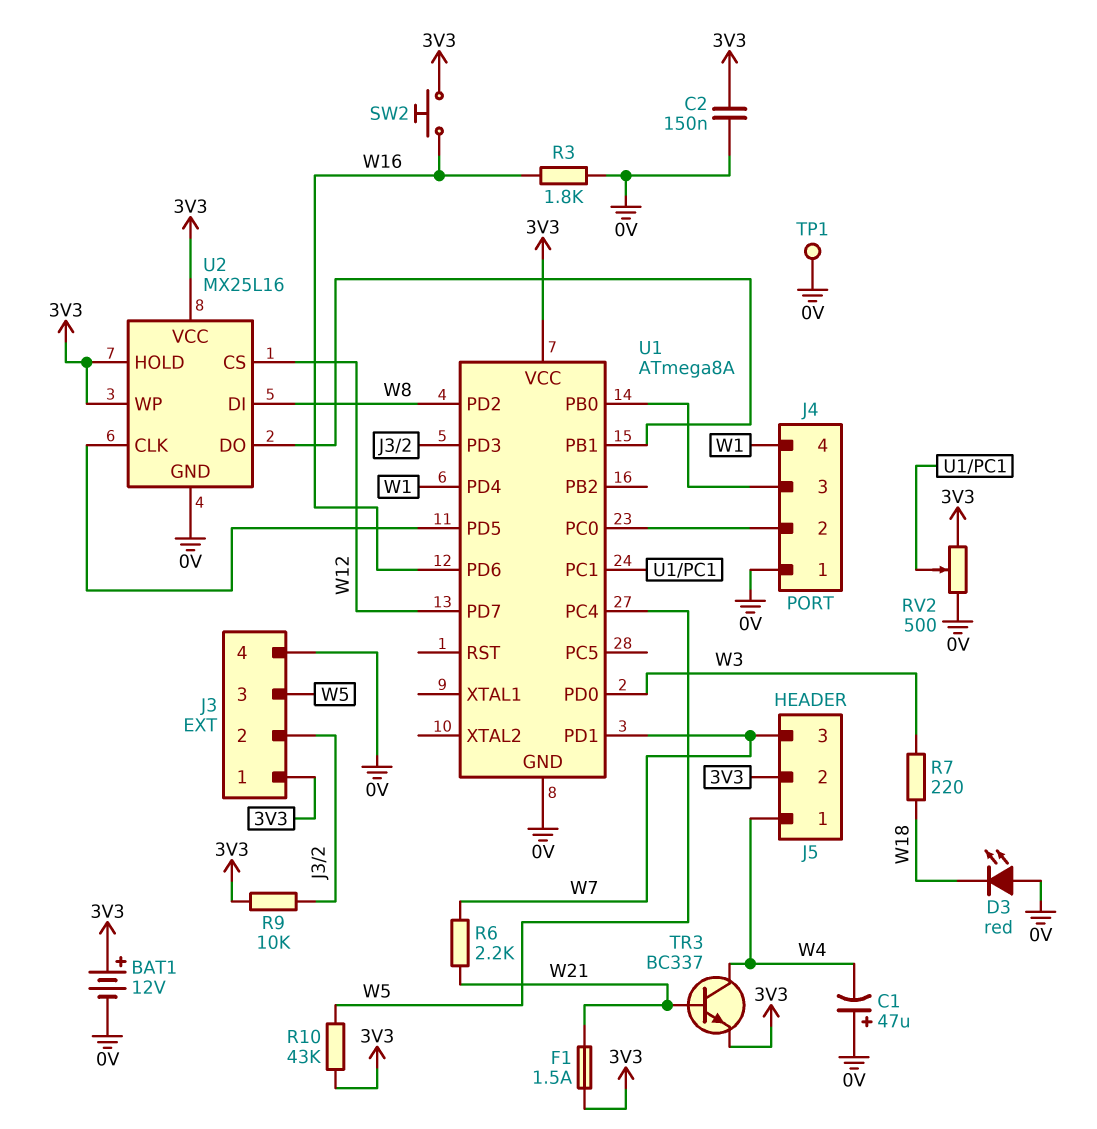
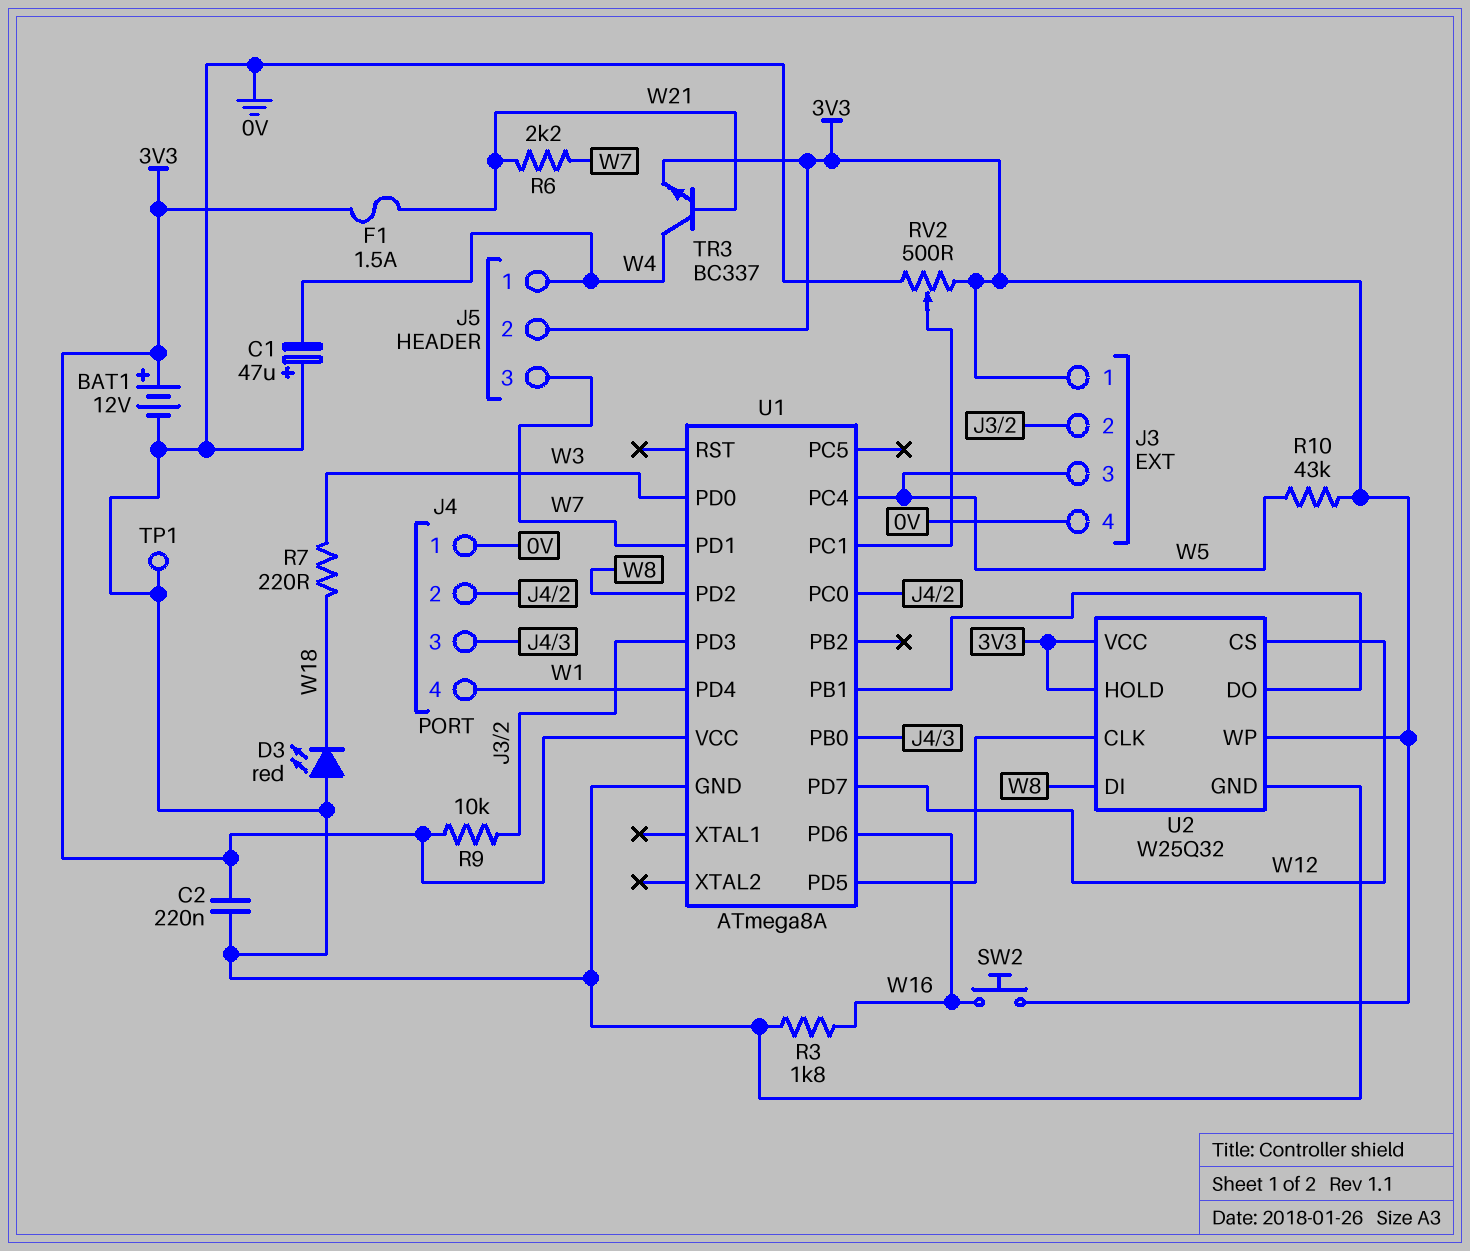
C2: 150nF (0V, 3V3) -> 220nF (0V, 3V3)
U2: MX25L16 -> W25Q32

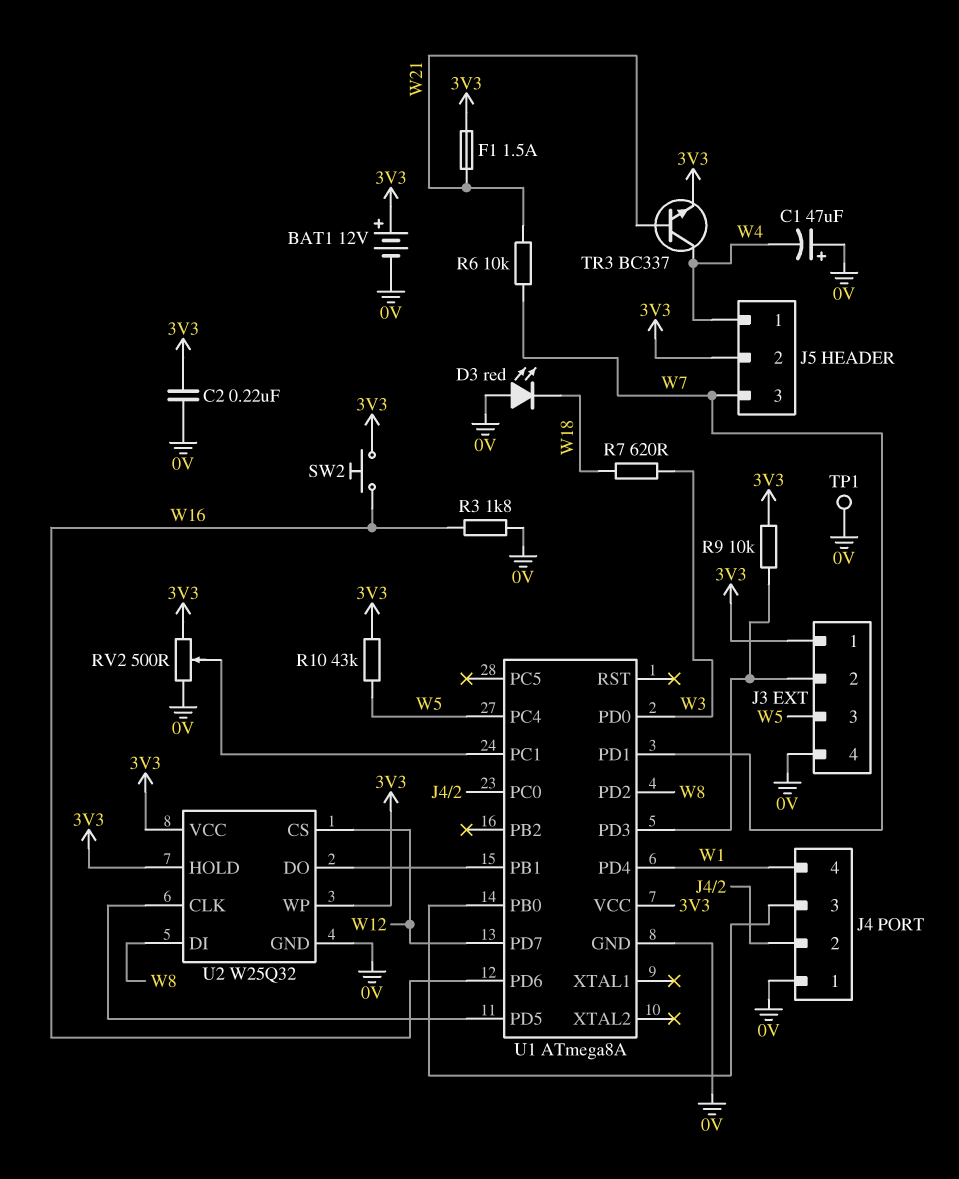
R6: 2.2k (W7, W21) -> 10k (W7, W21)
R7: 220 (W3, W18) -> 620 (W3, W18)

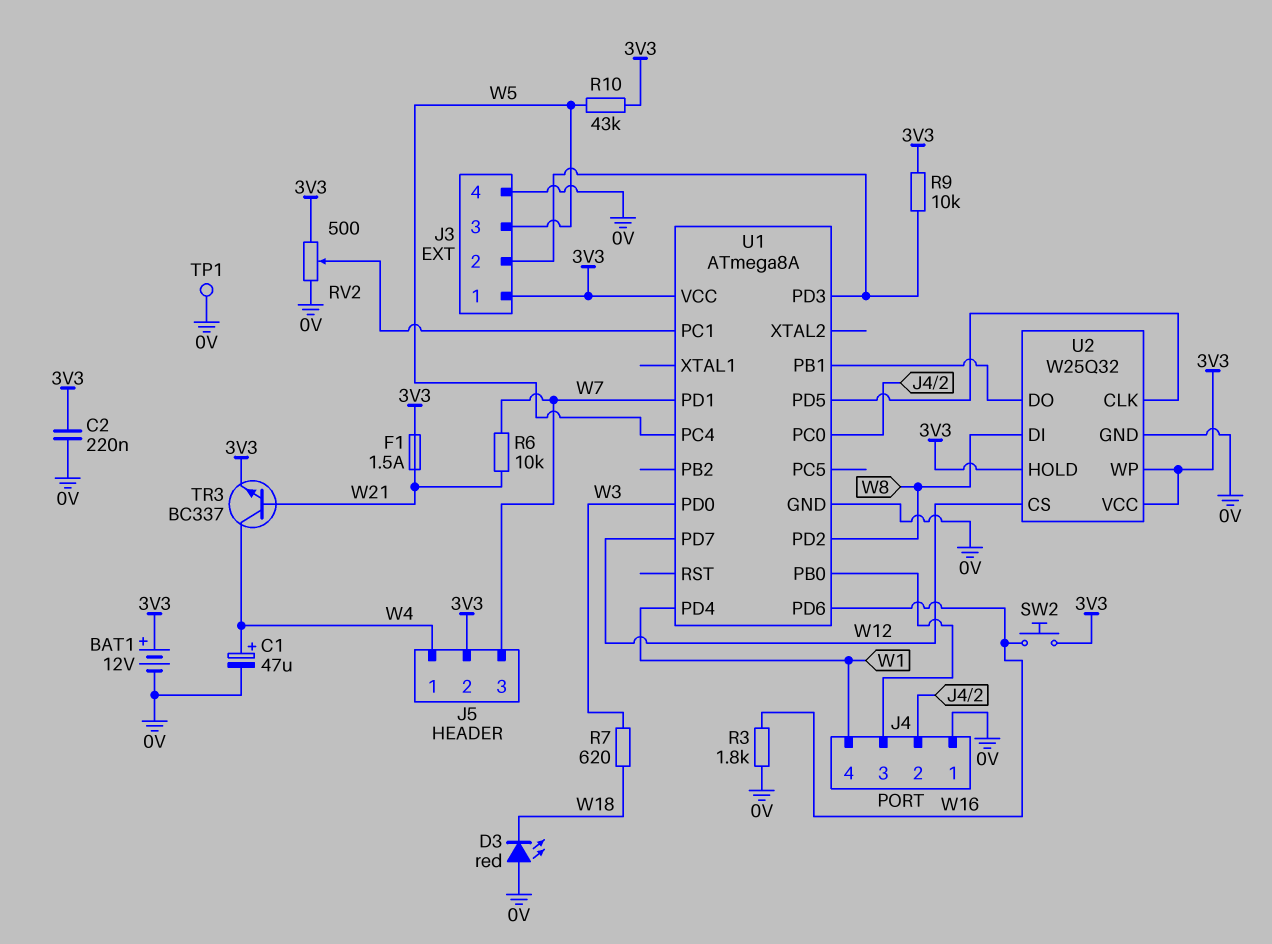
C1: 47uF (plus 0V, minus W4) -> 47uF (plus W4, minus 0V)

